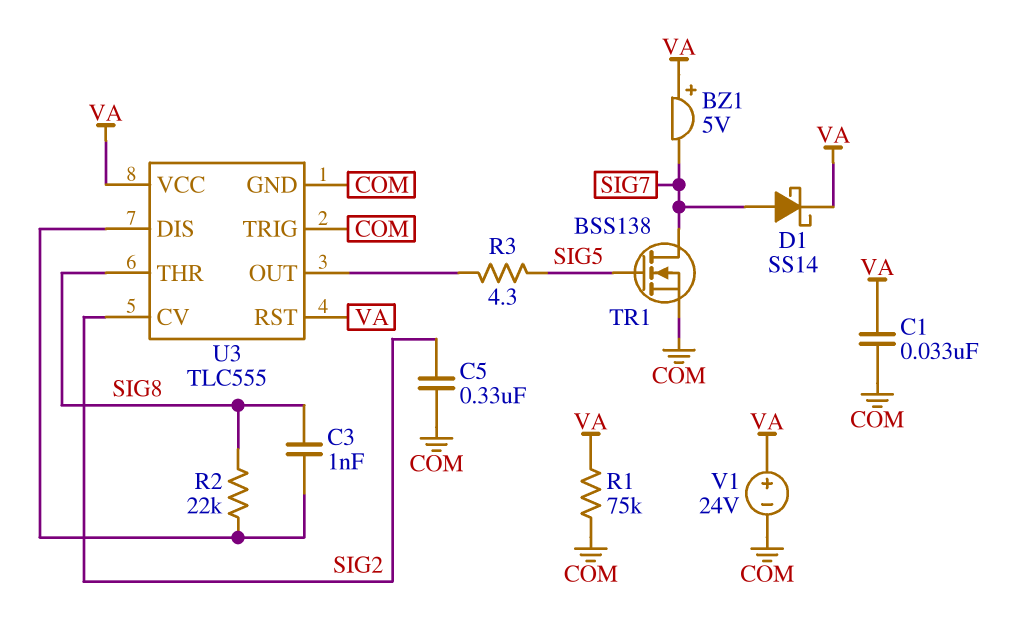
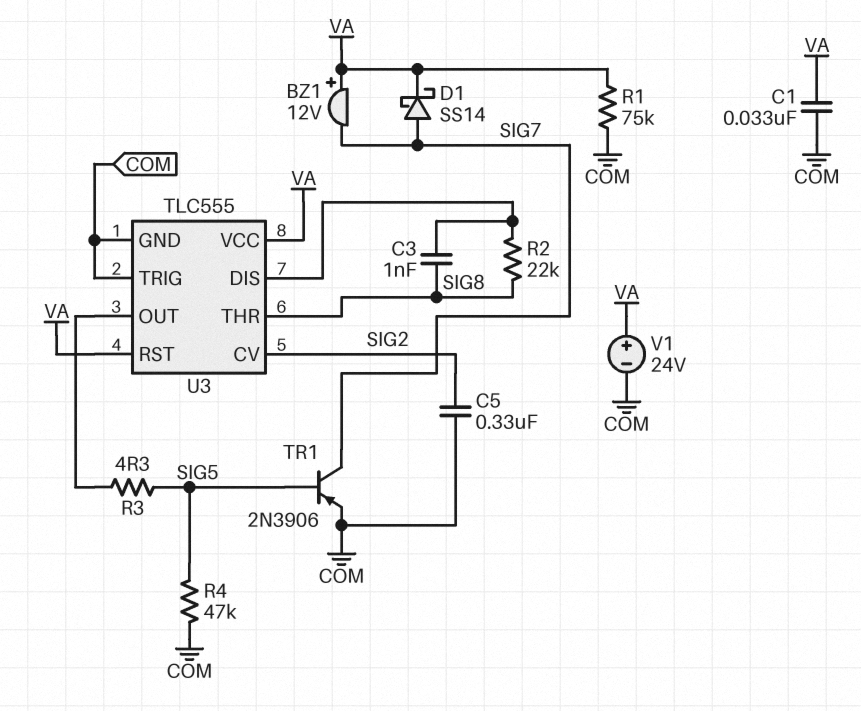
BZ1: buzzer 5V (plus VA, minus SIG7) -> buzzer 12V (plus VA, minus SIG7)
R4: none -> 47k (COM, SIG5)
TR1: NMOS BSS138 (G SIG5, D SIG7, S COM) -> PNP 2N3906 (B SIG5, C SIG7, E COM)

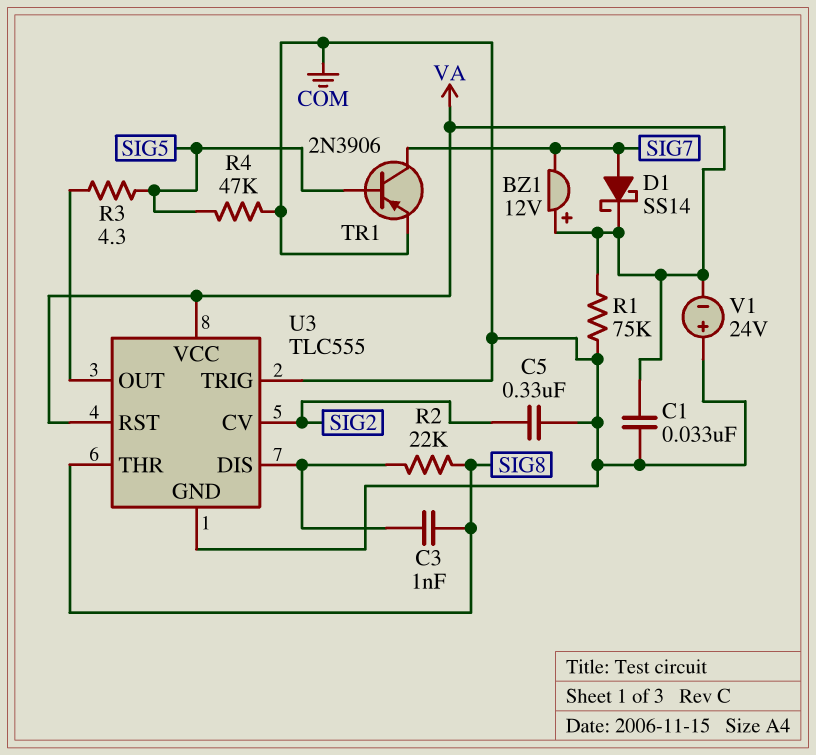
V1: 24V (plus VA, minus COM) -> 24V (plus COM, minus VA)

